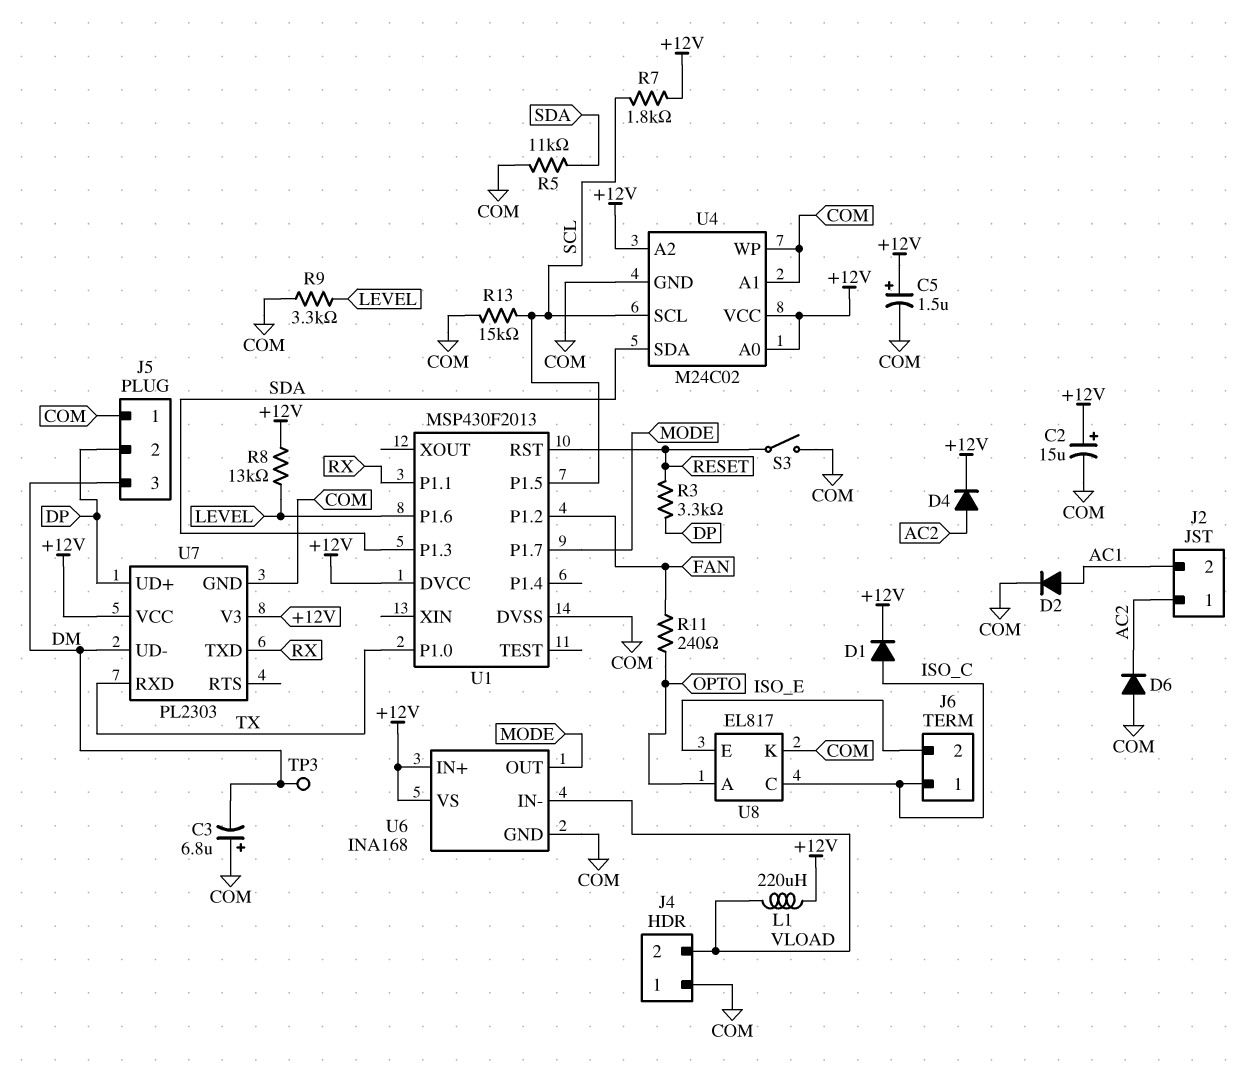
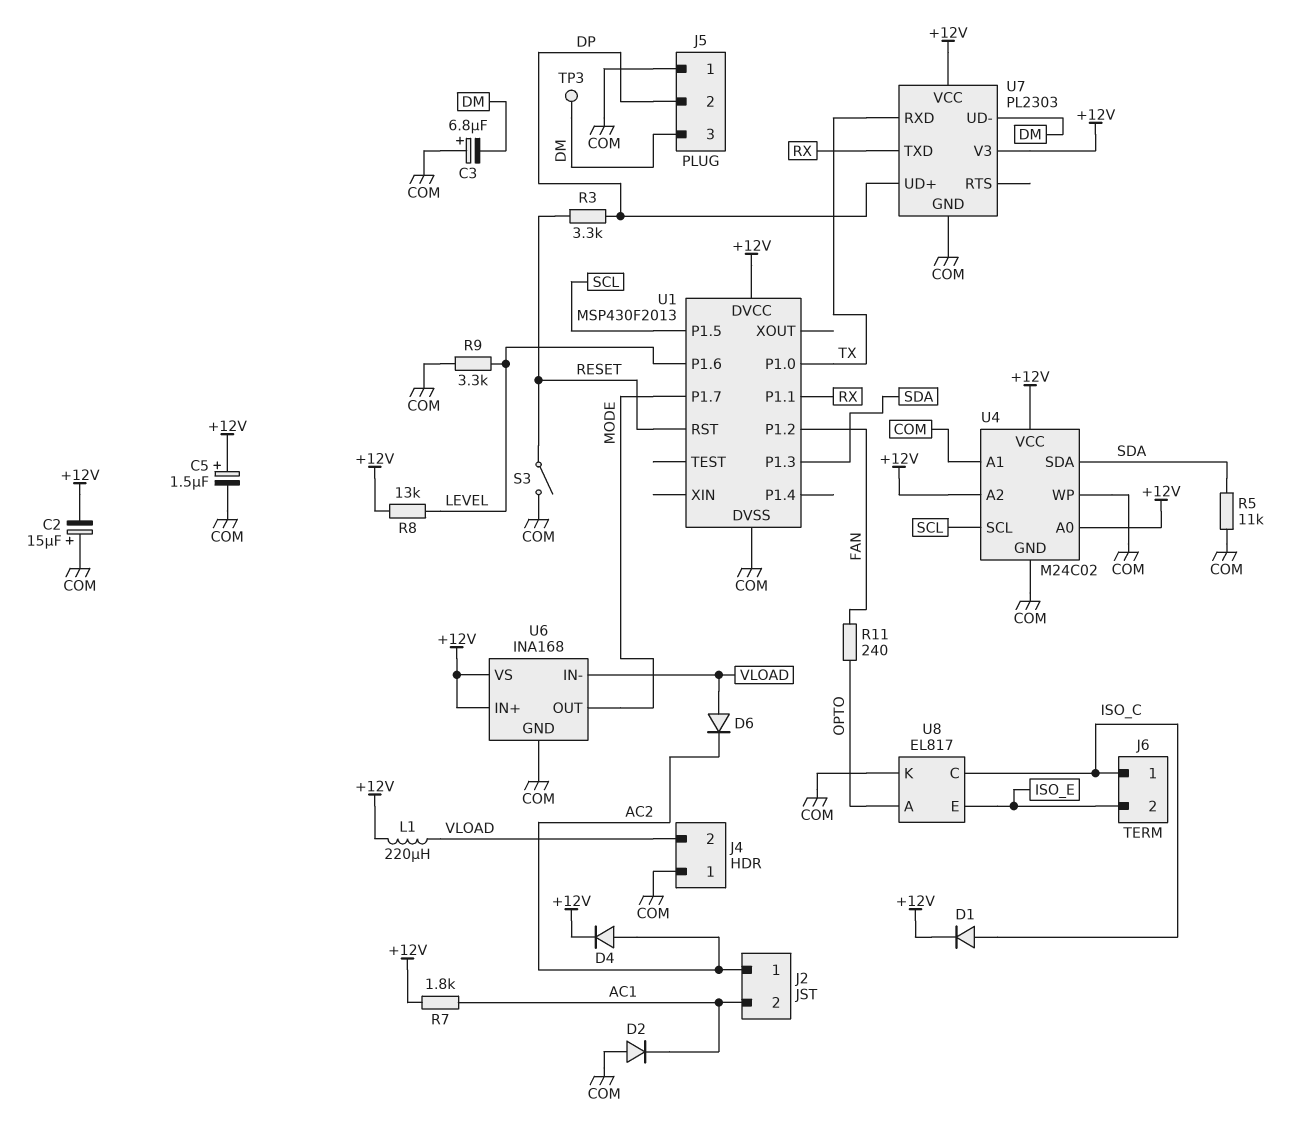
C2: 15uF (plus +12V, minus COM) -> 15uF (plus COM, minus +12V)
D2: diode (A AC1, K COM) -> diode (A COM, K AC1)
D6: diode (A COM, K AC2) -> diode (A VLOAD, K AC2)
R7: 1.8k (+12V, SCL) -> 1.8k (+12V, AC1)
R13: 15k (COM, SCL) -> none

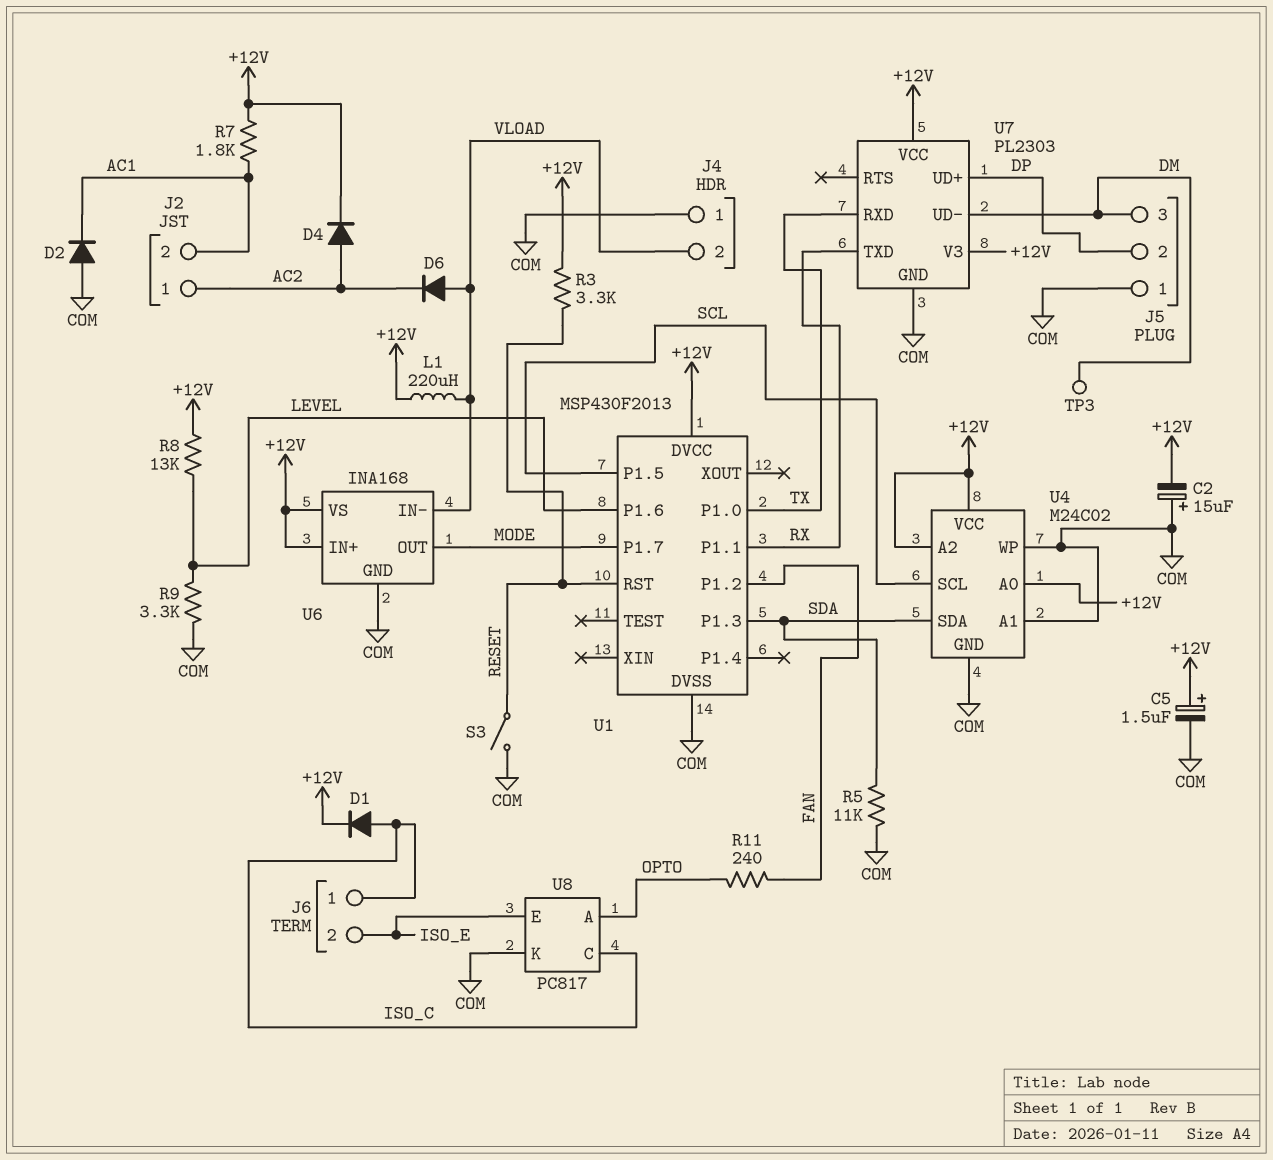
C3: 6.8uF (plus COM, minus DM) -> none
R3: 3.3k (DP, RESET) -> 3.3k (+12V, RESET)
U8: EL817 -> PC817

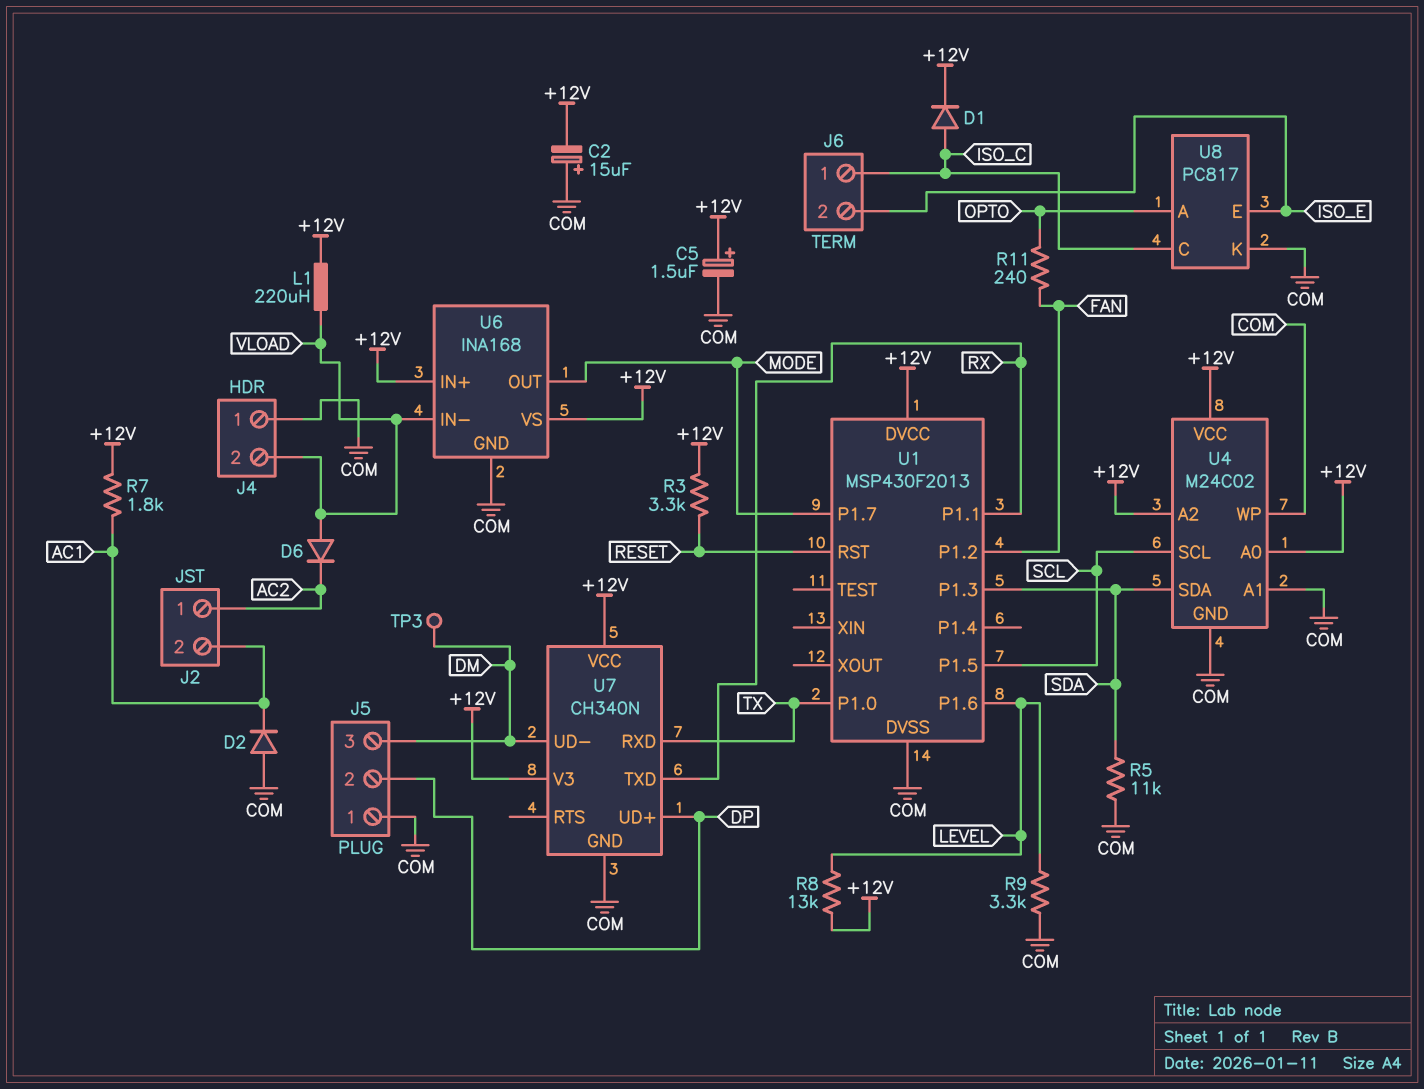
D4: diode (A AC2, K +12V) -> none
S3: switch (COM, RESET) -> none
U7: PL2303 -> CH340N

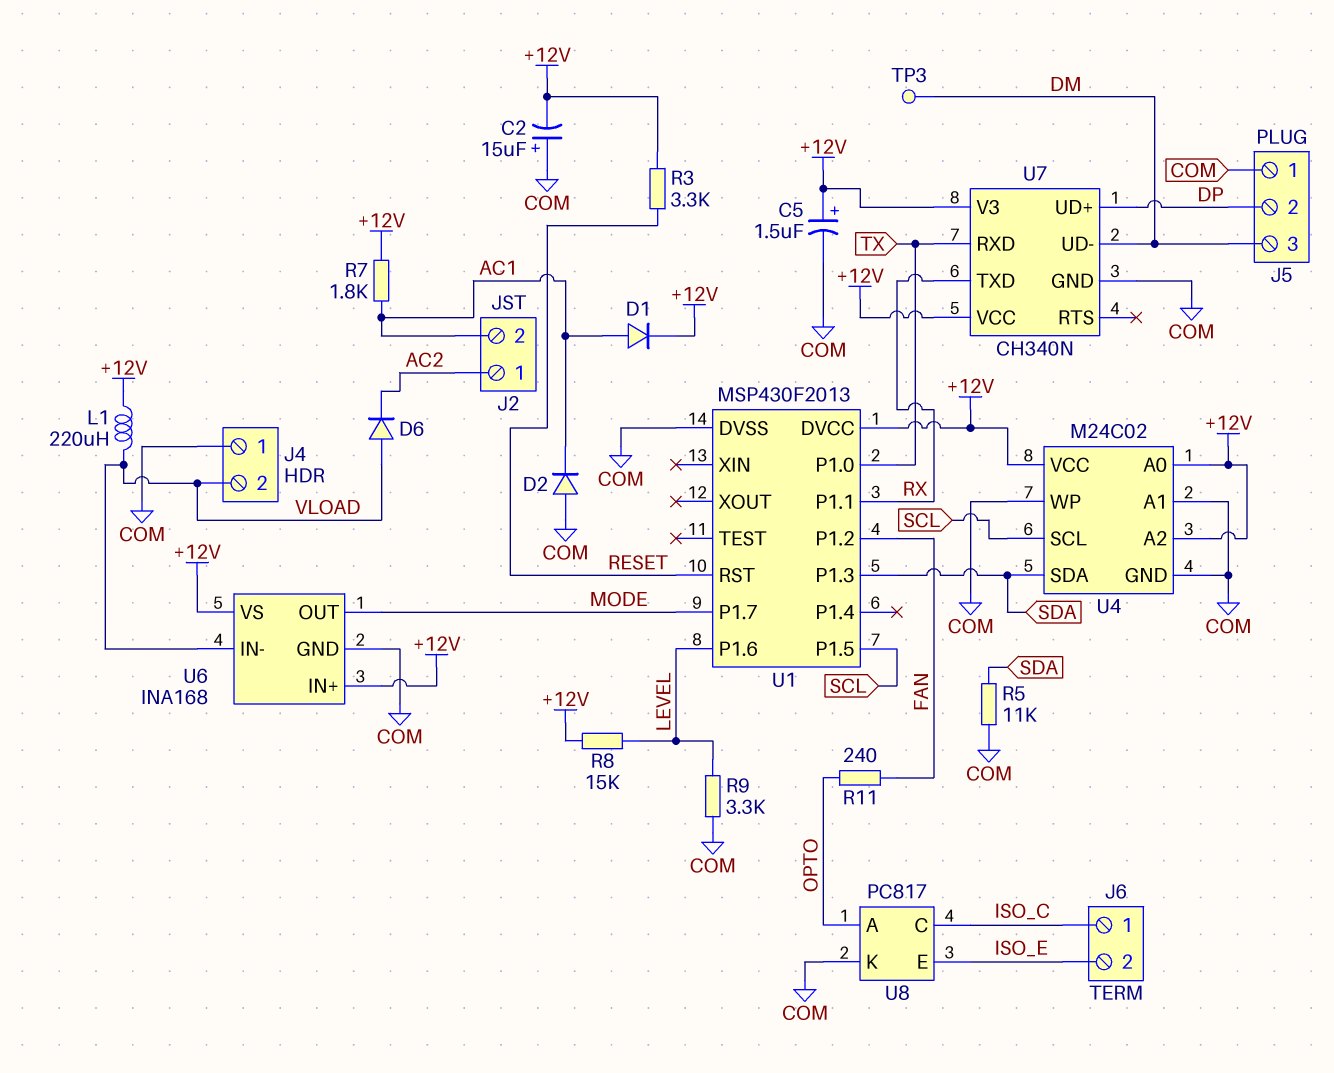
D1: diode (A ISO_C, K +12V) -> diode (A AC1, K +12V)
R8: 13k (+12V, LEVEL) -> 15k (+12V, LEVEL)

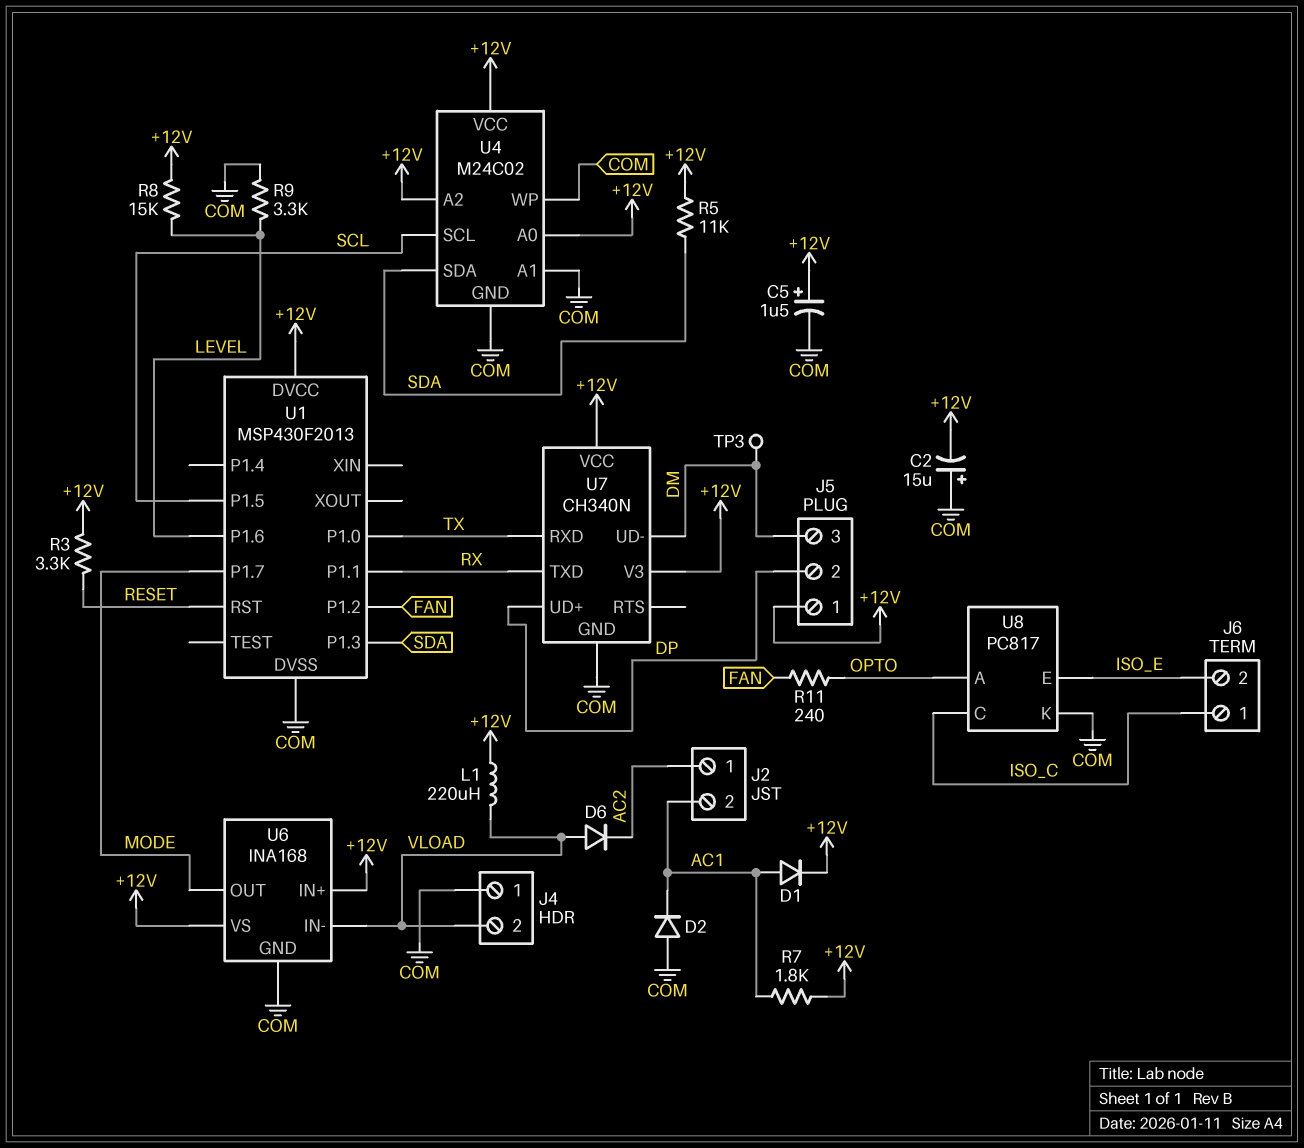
J5 pin 1: COM -> +12V
R5: 11k (COM, SDA) -> 11k (+12V, SDA)

